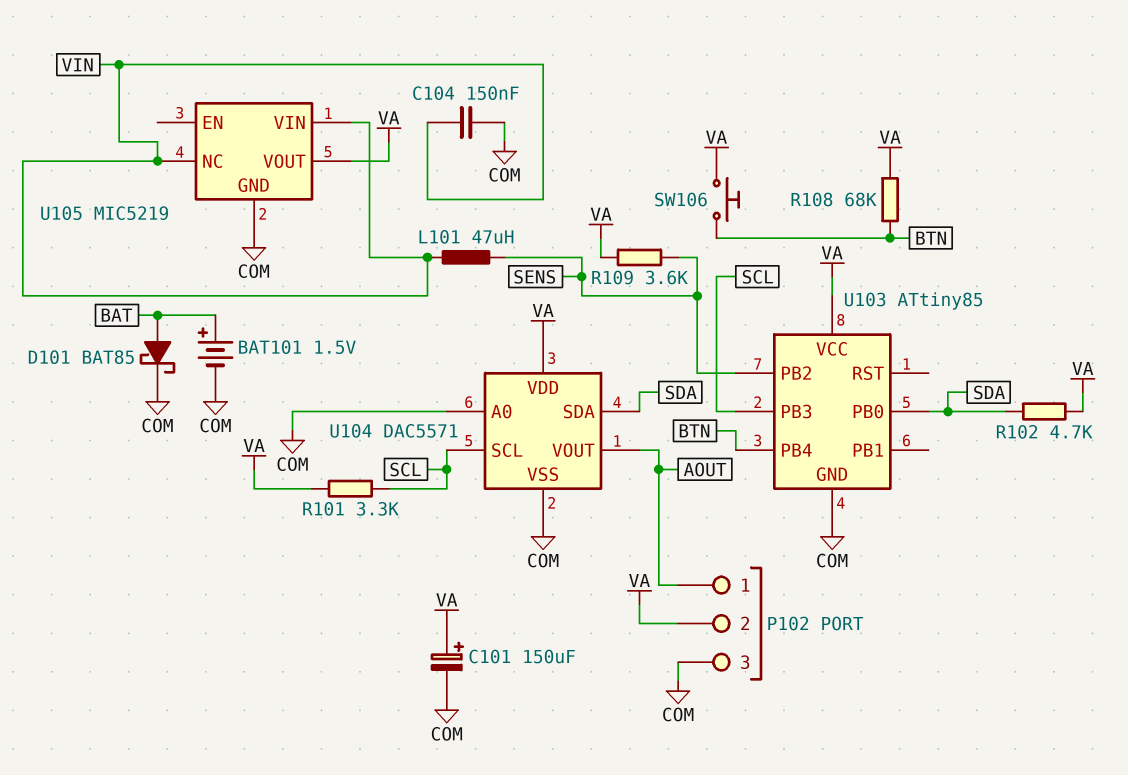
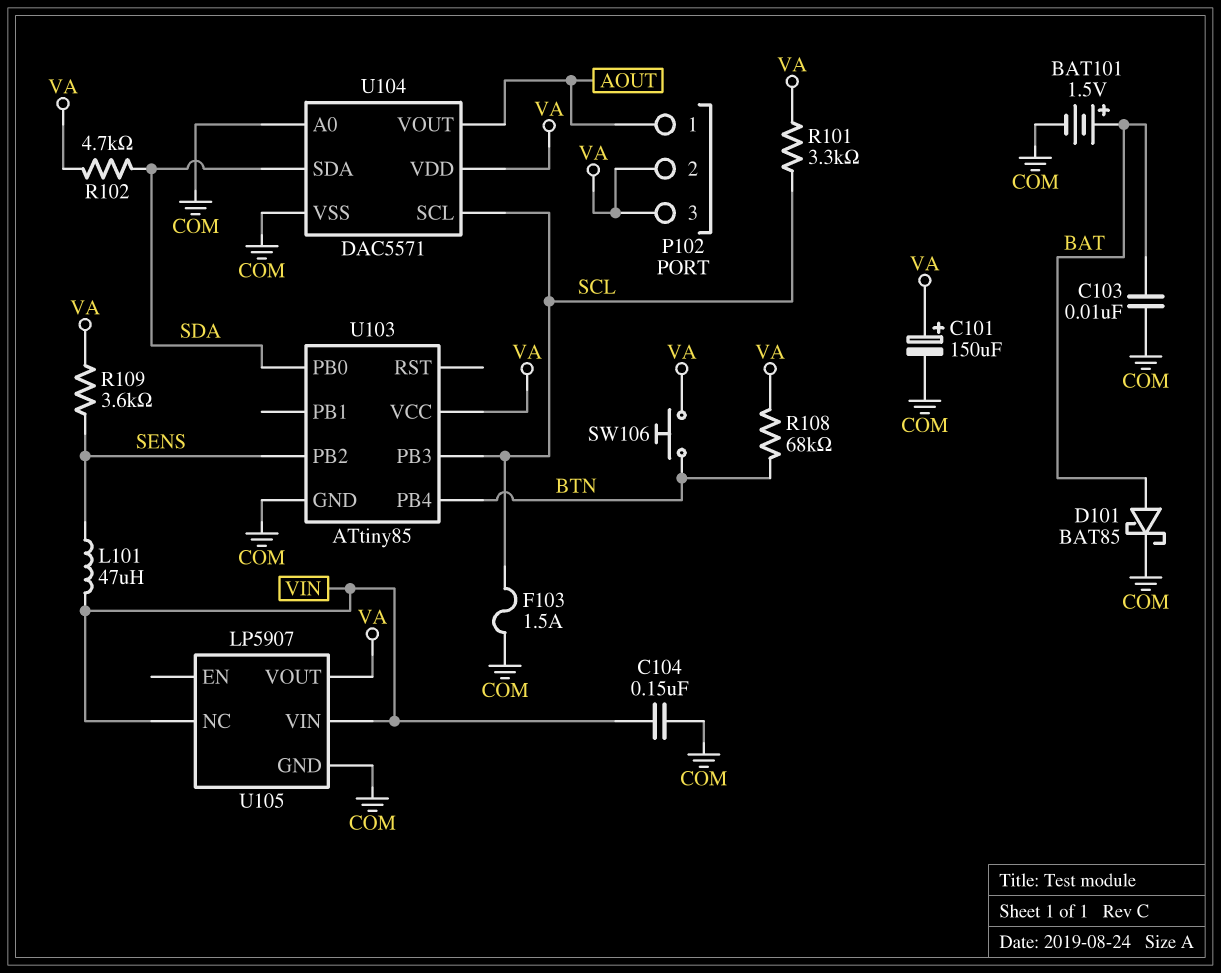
C103: none -> 10nF (BAT, COM)
F103: none -> 1.5A (COM, SCL)
P102 pin 3: COM -> VA
U105: MIC5219 -> LP5907

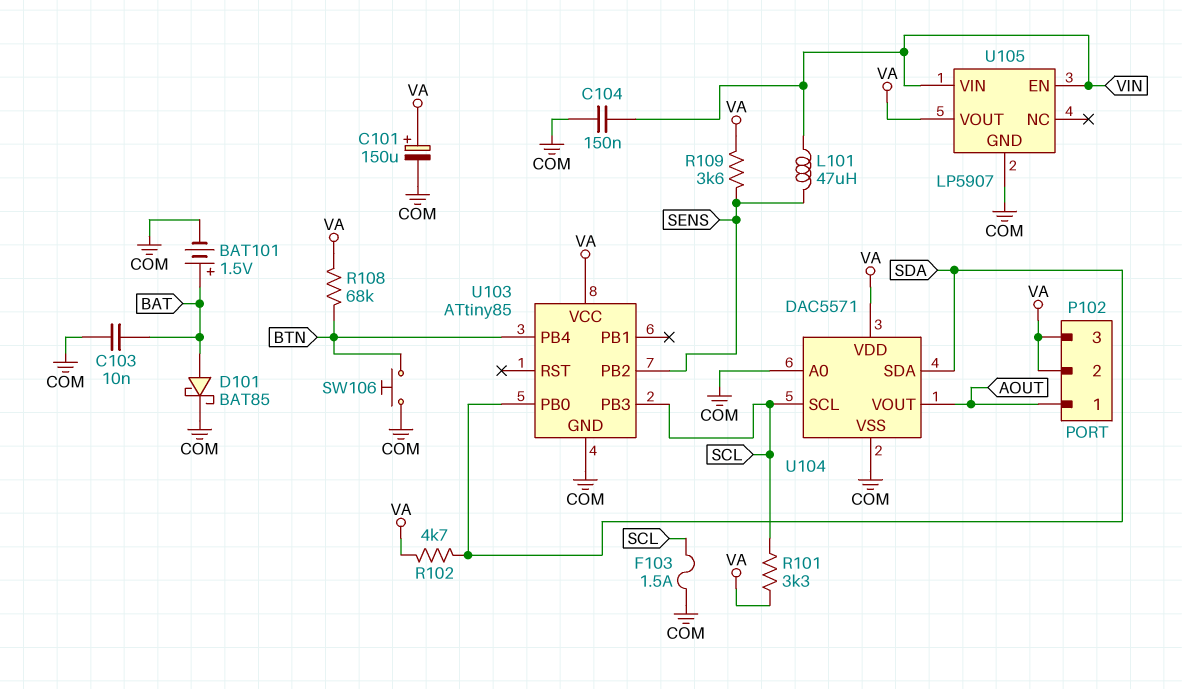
SW106: button (BTN, VA) -> button (BTN, COM)
U105 pin EN: none -> VIN
U105 pin NC: VIN -> none

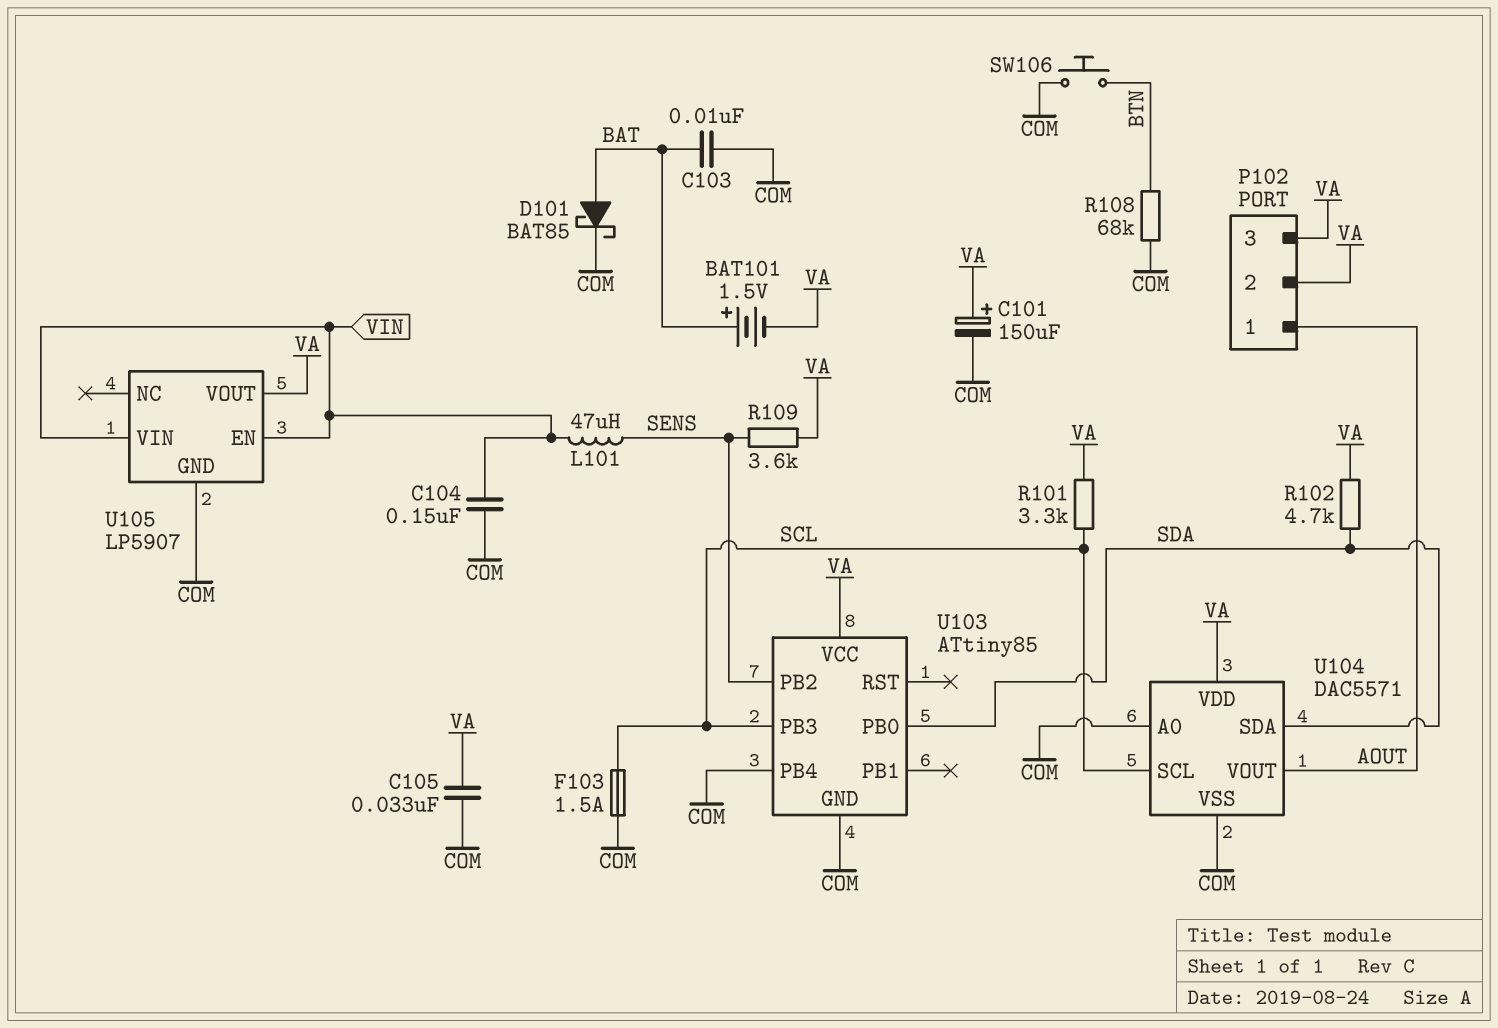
BAT101: 1.5V (plus BAT, minus COM) -> 1.5V (plus BAT, minus VA)
C105: none -> 33nF (COM, VA)
R108: 68k (BTN, VA) -> 68k (BTN, COM)
U103 pin PB4: BTN -> COM

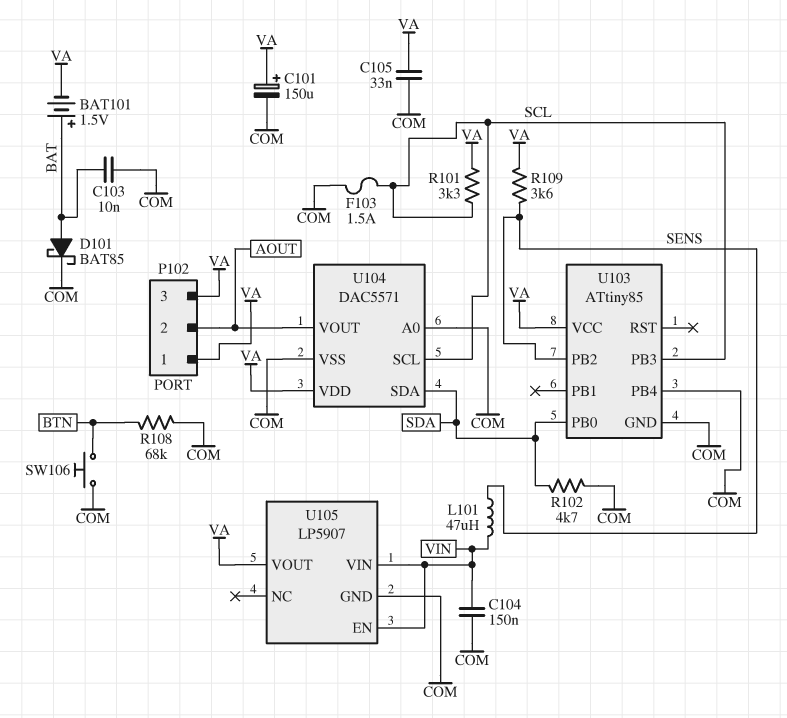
P102 pin 1: AOUT -> VA
P102 pin 2: VA -> AOUT
R102: 4.7k (SDA, VA) -> 4.7k (COM, SDA)

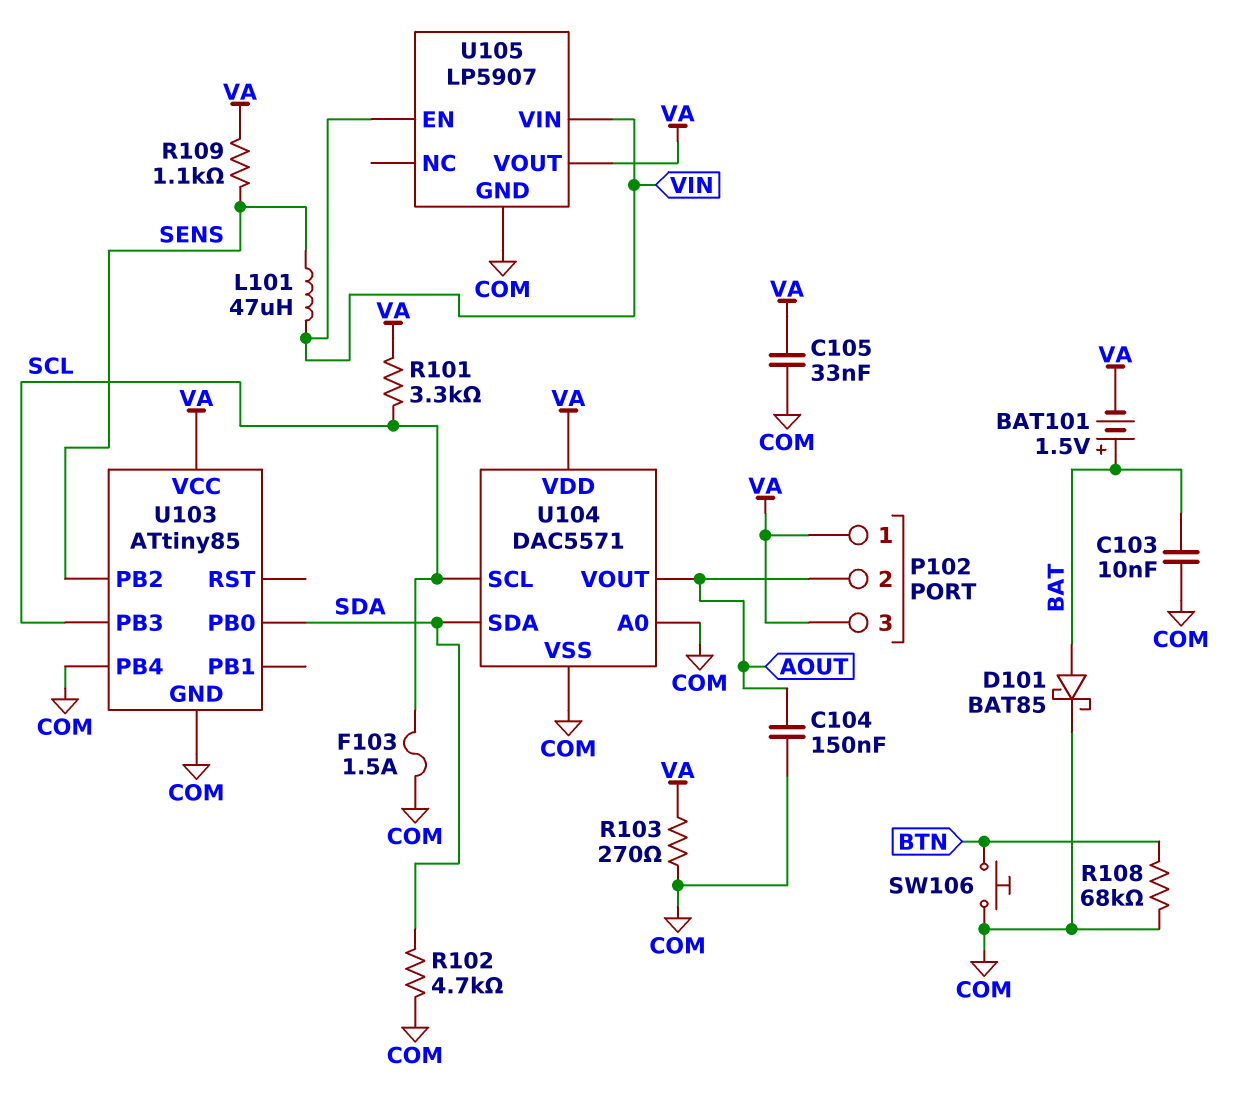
C101: 150uF (plus VA, minus COM) -> none
C104: 150nF (COM, VIN) -> 150nF (AOUT, COM)
R103: none -> 270 (COM, VA)
R109: 3.6k (SENS, VA) -> 1.1k (SENS, VA)

